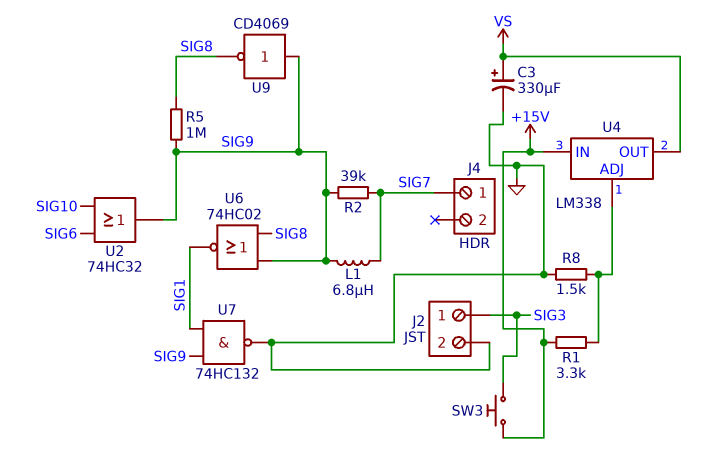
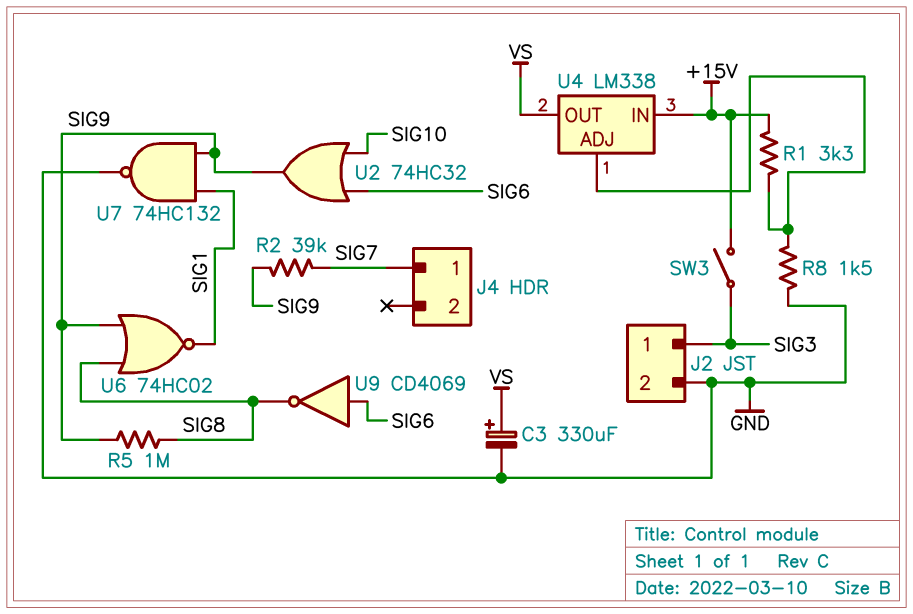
L1: 6.8uH (SIG7, SIG9) -> none
SW3: button (+15V, SIG3) -> switch (+15V, SIG3)
U9: NOT CD4069 (in SIG9, out SIG8) -> NOT CD4069 (in SIG6, out SIG8)

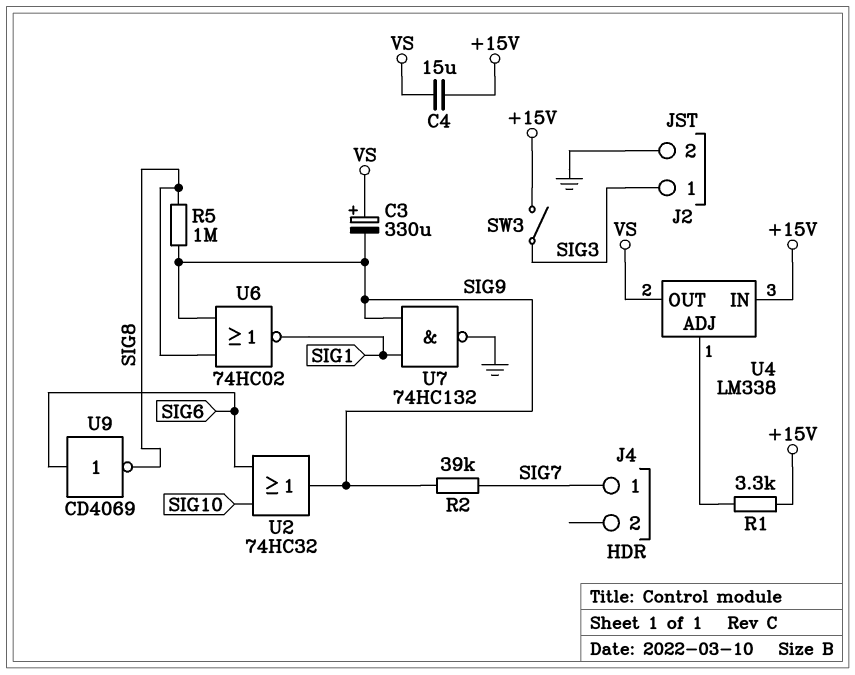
C3: 330uF (plus VS, minus GND) -> 330uF (plus VS, minus SIG9)
C4: none -> 15uF (+15V, VS)
R8: 1.5k (GND, U4/ADJ) -> none

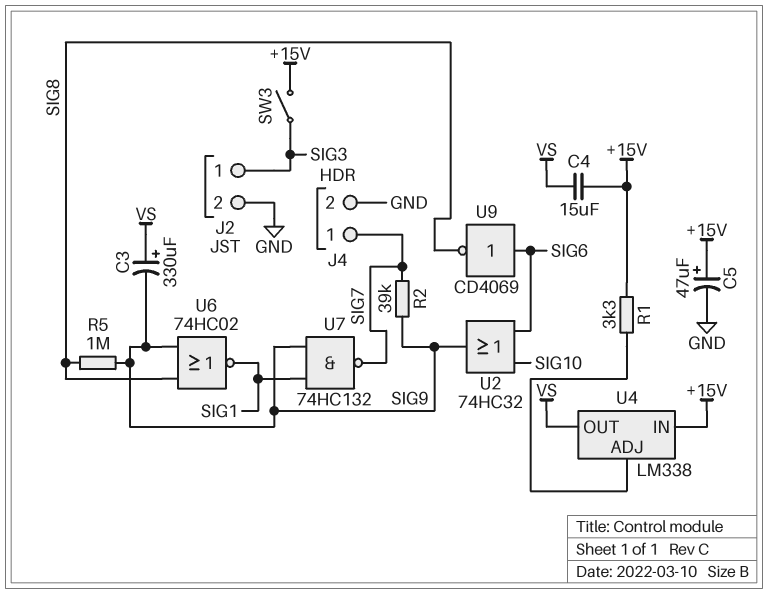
C5: none -> 47uF (plus +15V, minus GND)
J4 pin 2: none -> GND
U7: NAND 74HC132 (in SIG1, in SIG9, out GND) -> NAND 74HC132 (in SIG1, in SIG9, out SIG7)

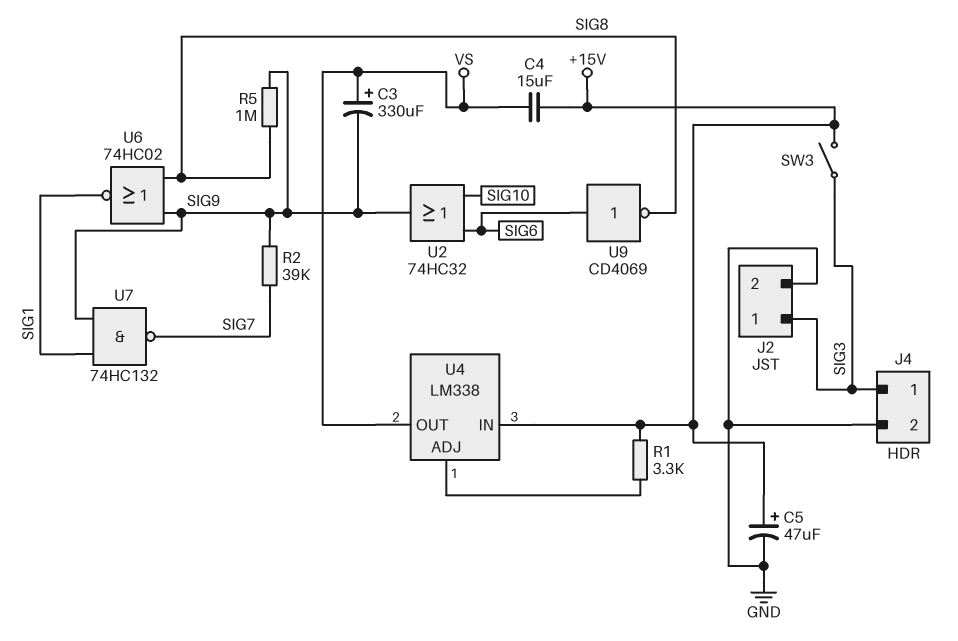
J4 pin 1: SIG7 -> SIG3

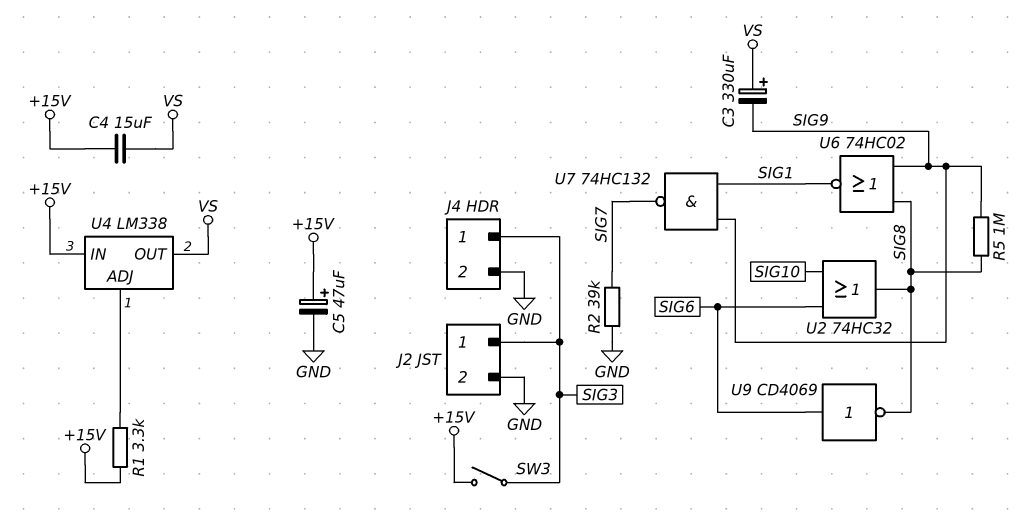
R2: 39k (SIG7, SIG9) -> 39k (GND, SIG7)
U2: OR 74HC32 (in SIG6, in SIG10, out SIG9) -> OR 74HC32 (in SIG6, in SIG10, out SIG8)

